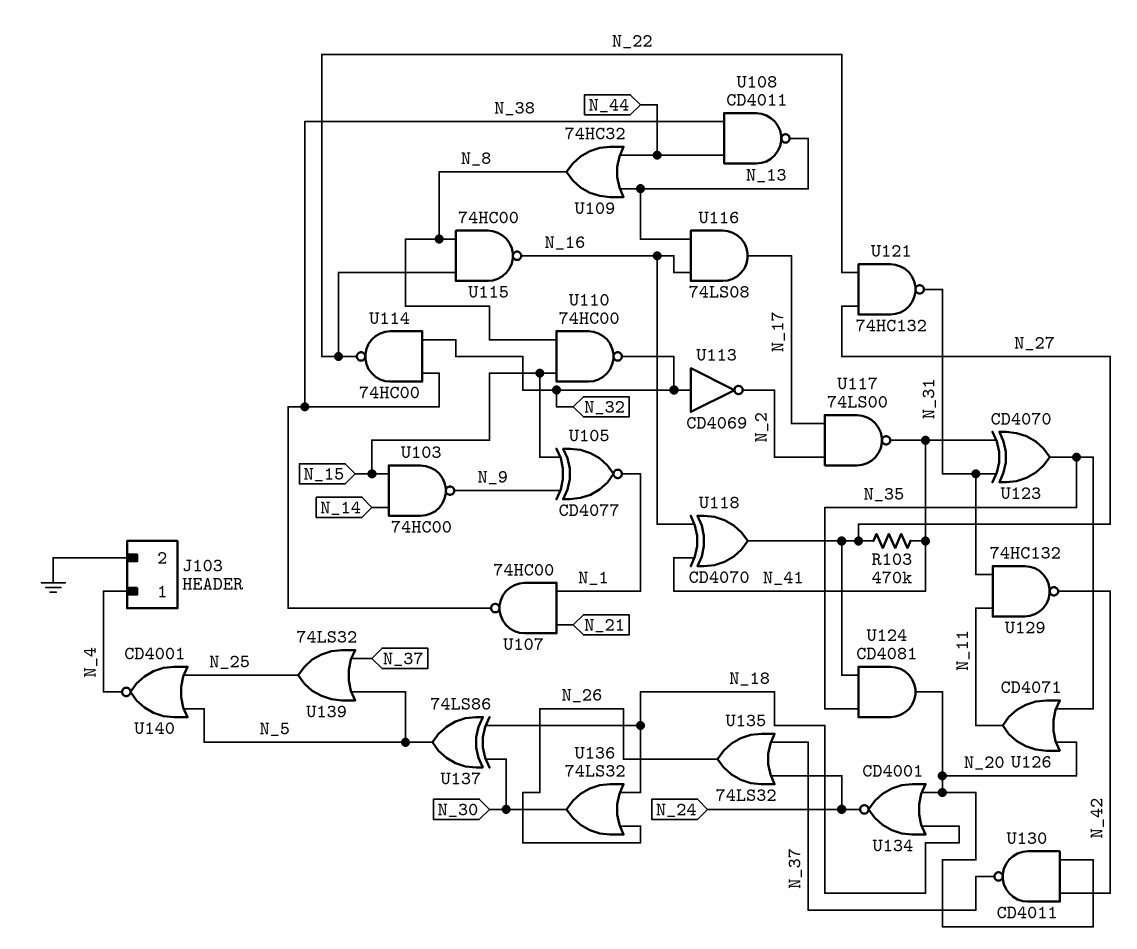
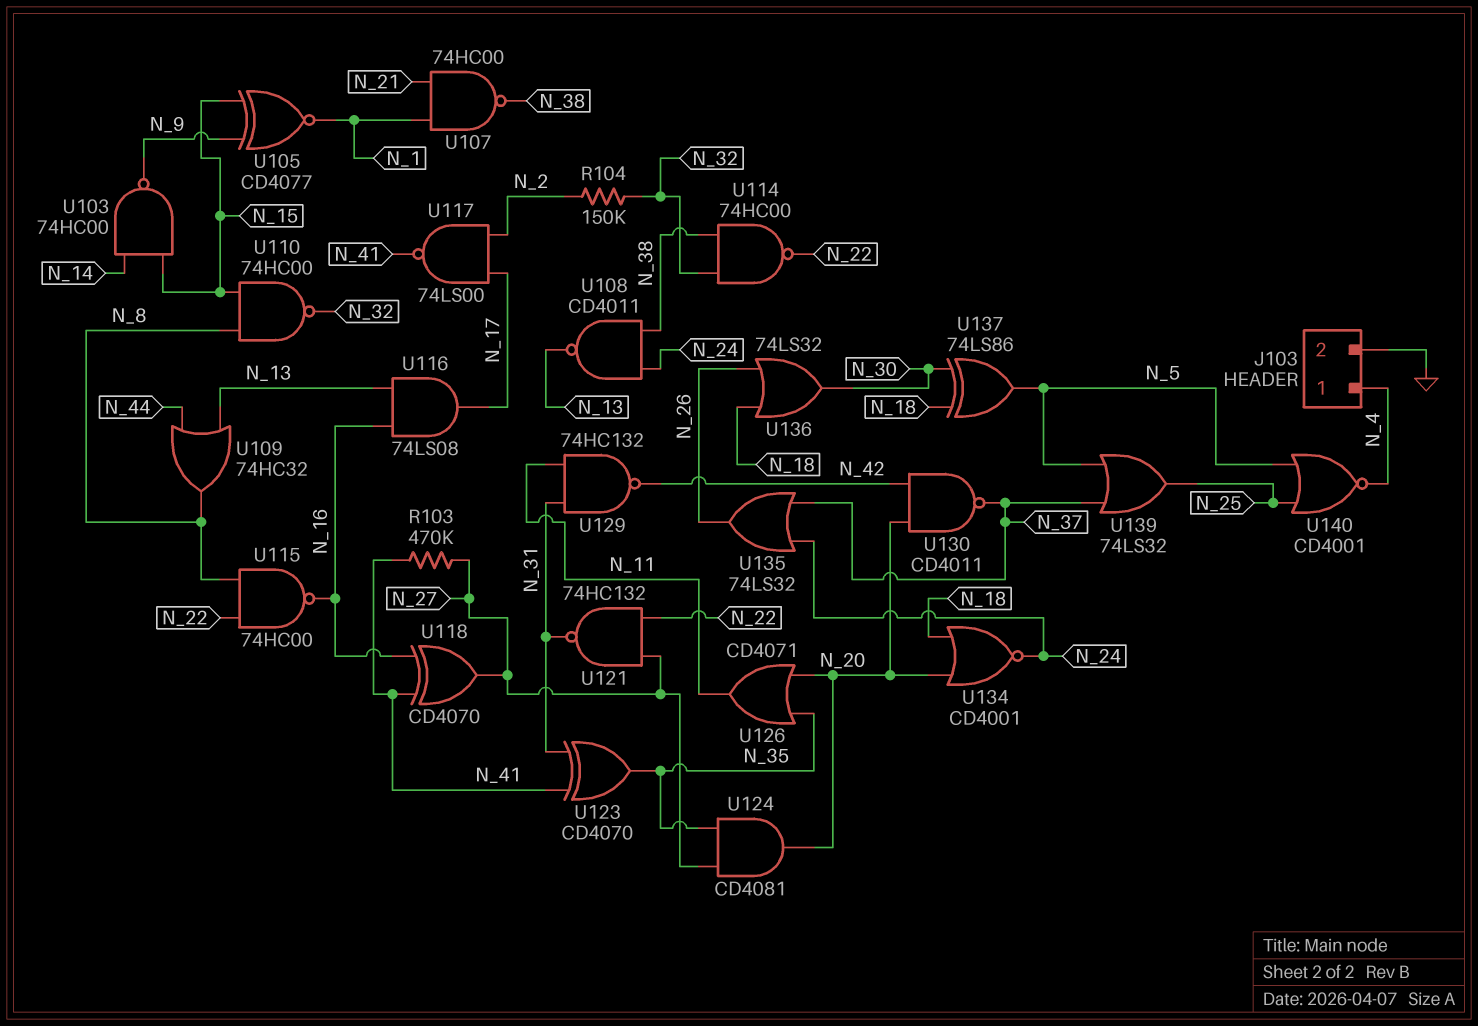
R104: none -> 150k (N_2, N_32)
U108: NAND CD4011 (in N_38, in N_44, out N_13) -> NAND CD4011 (in N_24, in N_38, out N_13)
U113: NOT CD4069 (in N_32, out N_2) -> none

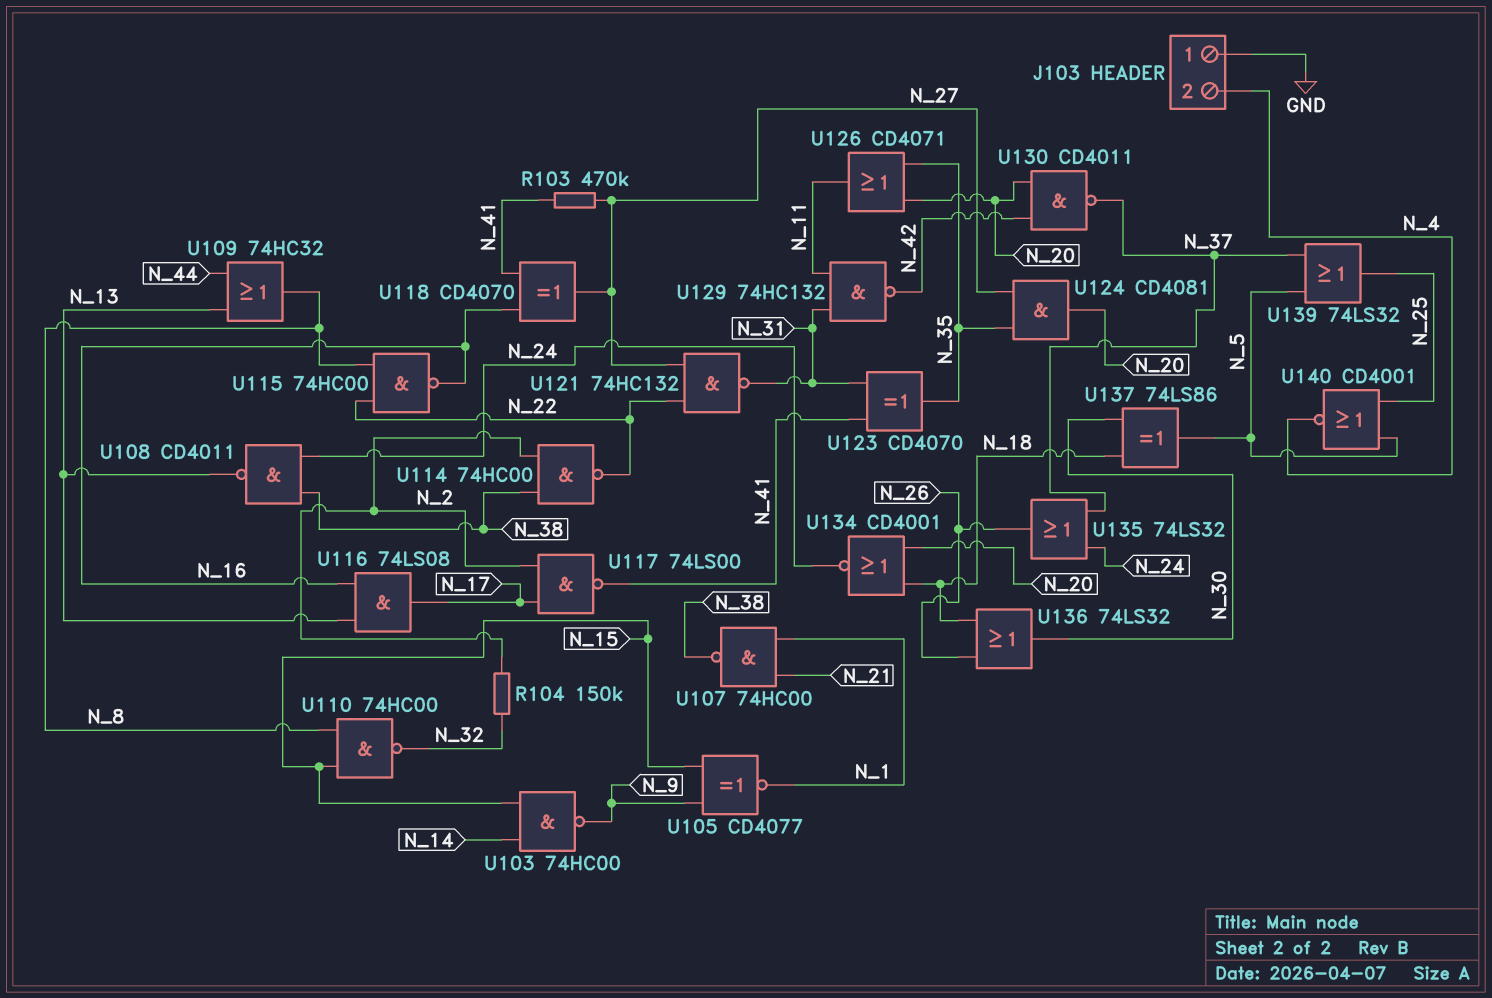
J103 pin 1: N_4 -> GND
J103 pin 2: GND -> N_4
U114: NAND 74HC00 (in N_32, in N_38, out N_22) -> NAND 74HC00 (in N_2, in N_38, out N_22)

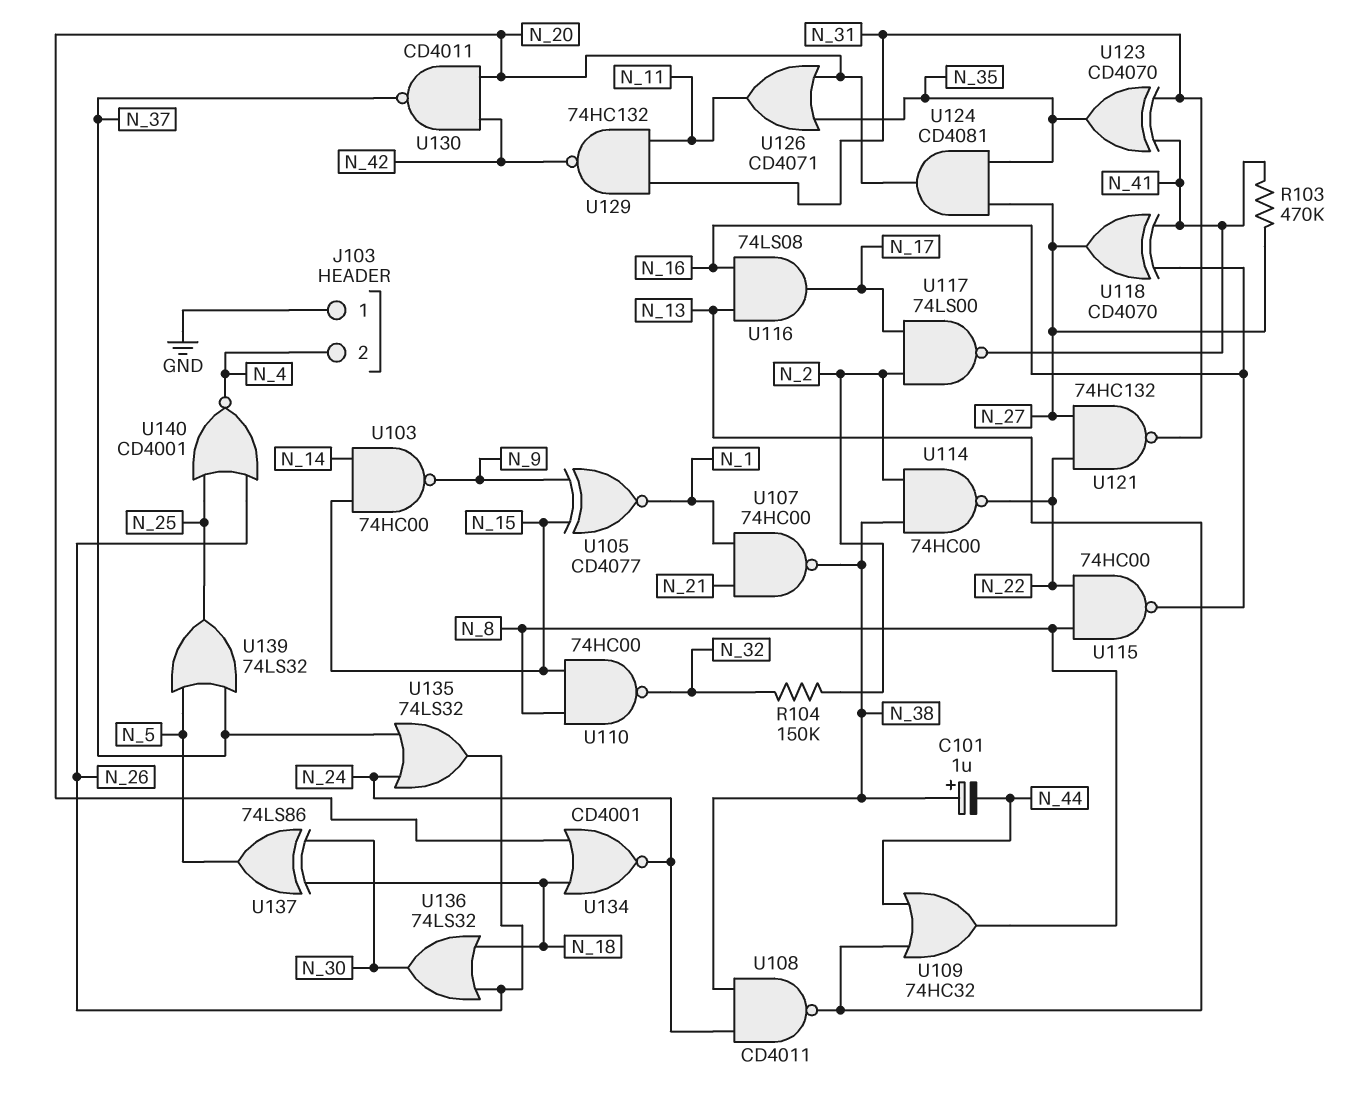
C101: none -> 1uF (plus N_38, minus N_44)
U140: NOR CD4001 (in N_5, in N_25, out N_4) -> NOR CD4001 (in N_25, in N_26, out N_4)

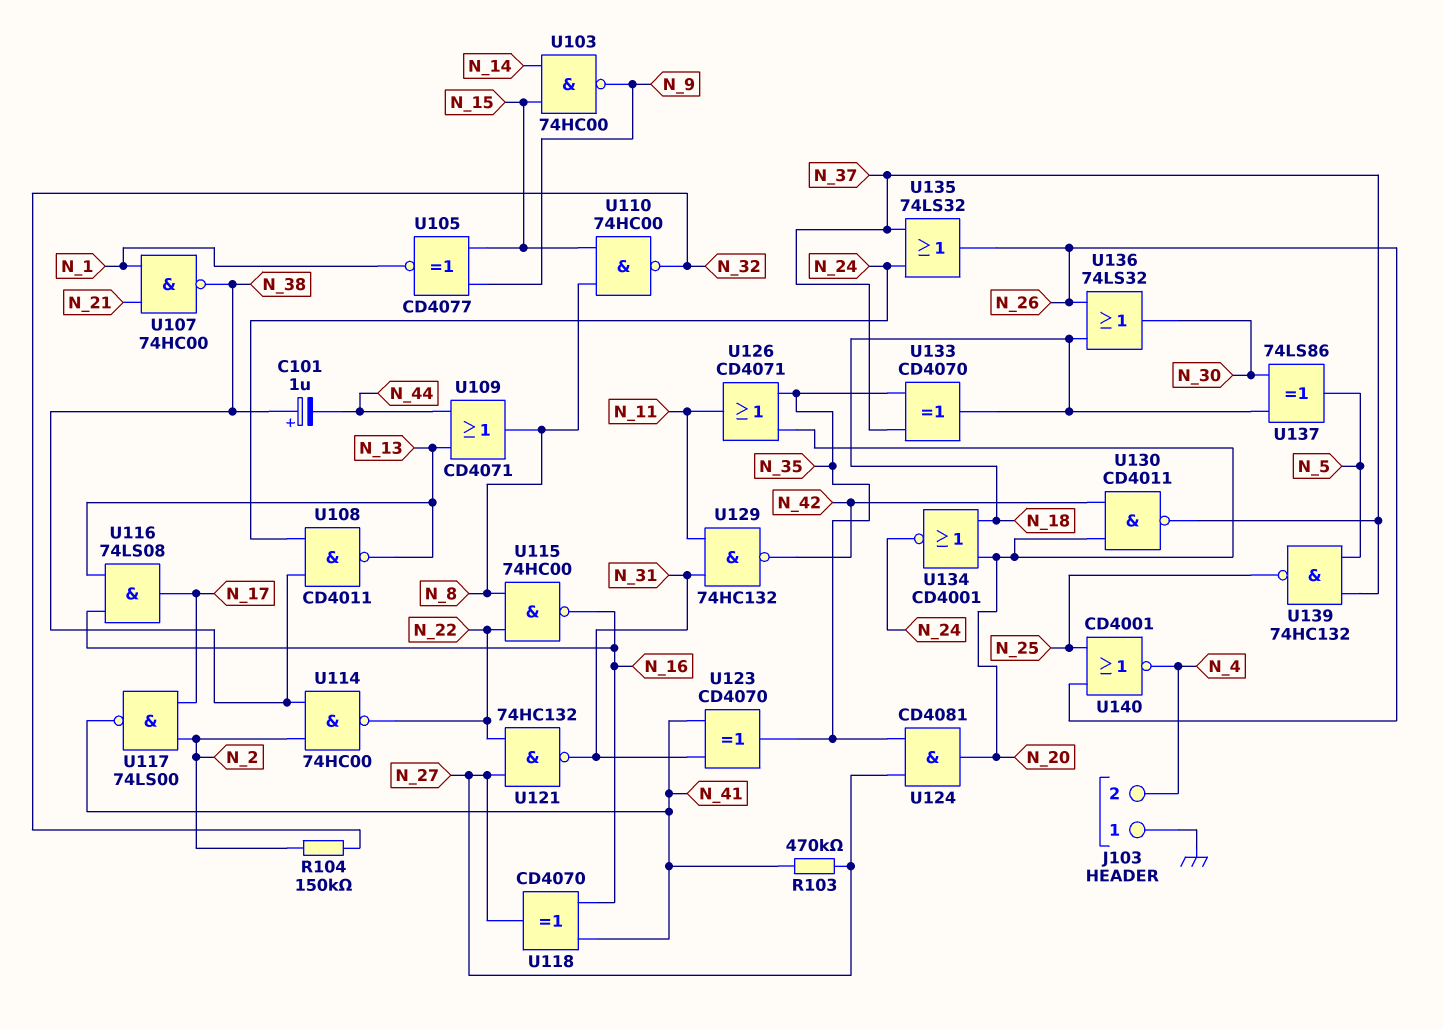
U109: OR 74HC32 (in N_13, in N_44, out N_8) -> OR CD4071 (in N_13, in N_44, out N_8)
U133: none -> XOR CD4070 (in N_35, in N_37, out N_18)
U139: OR 74LS32 (in N_5, in N_37, out N_25) -> NAND 74HC132 (in N_5, in N_37, out N_25)

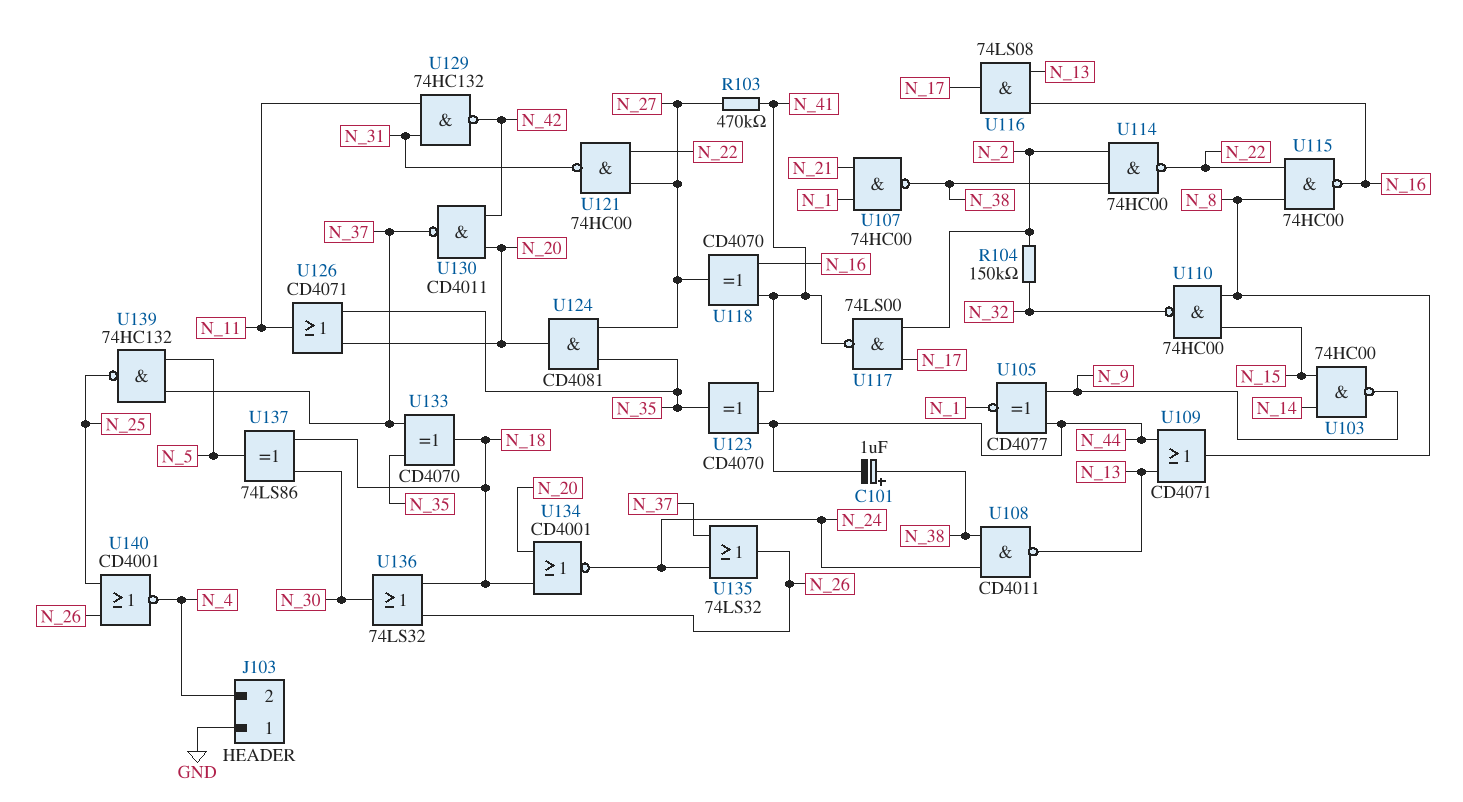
U105: XNOR CD4077 (in N_9, in N_15, out N_1) -> XNOR CD4077 (in N_9, in N_44, out N_1)
U121: NAND 74HC132 (in N_22, in N_27, out N_31) -> NAND 74HC00 (in N_22, in N_27, out N_31)
U123: XOR CD4070 (in N_31, in N_41, out N_35) -> XOR CD4070 (in N_41, in N_44, out N_35)

